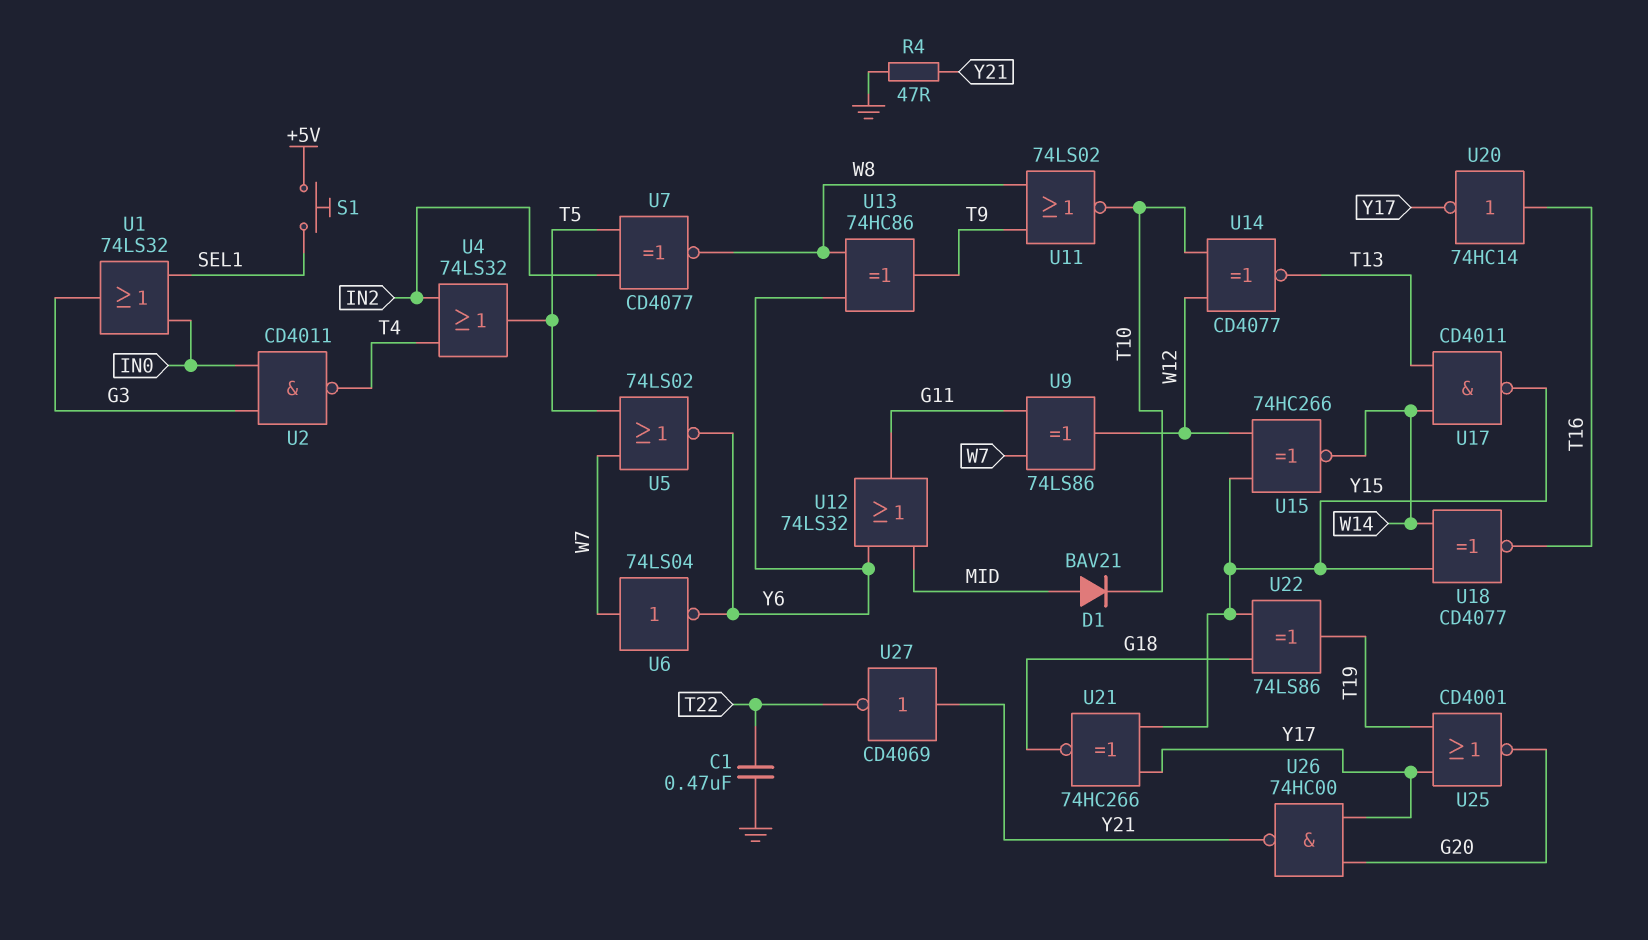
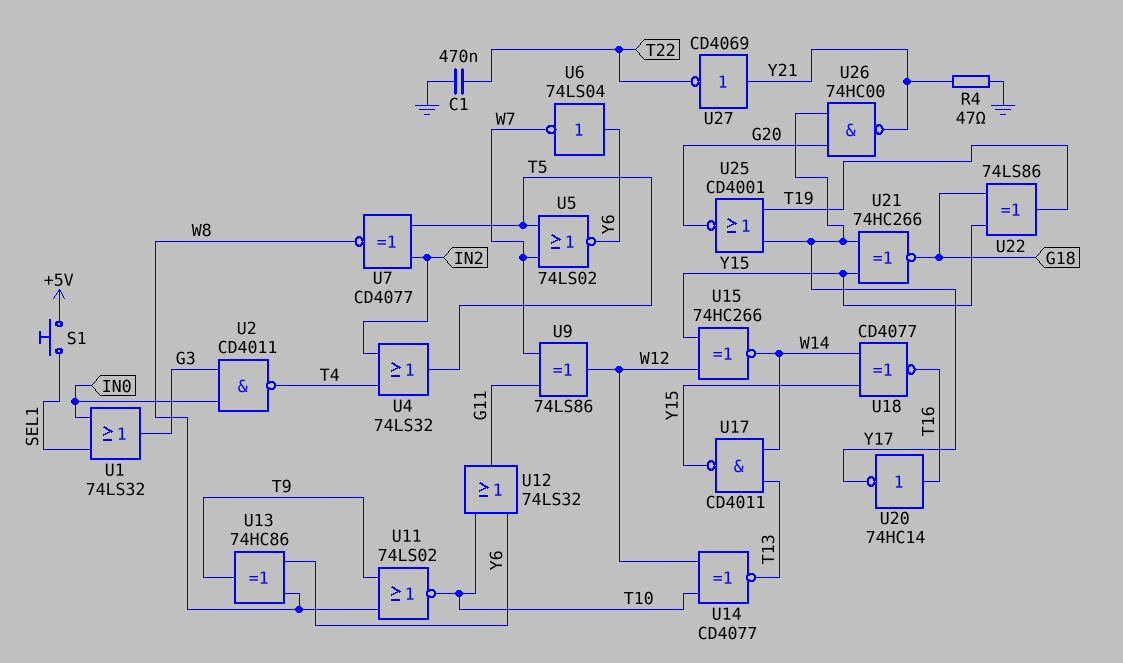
D1: diode BAV21 (A MID, K T10) -> none
U6: NOT 74LS04 (in W7, out Y6) -> NOT 74LS04 (in Y6, out W7)
U12: OR 74LS32 (in MID, in Y6, out G11) -> OR 74LS32 (in T10, in Y6, out G11)

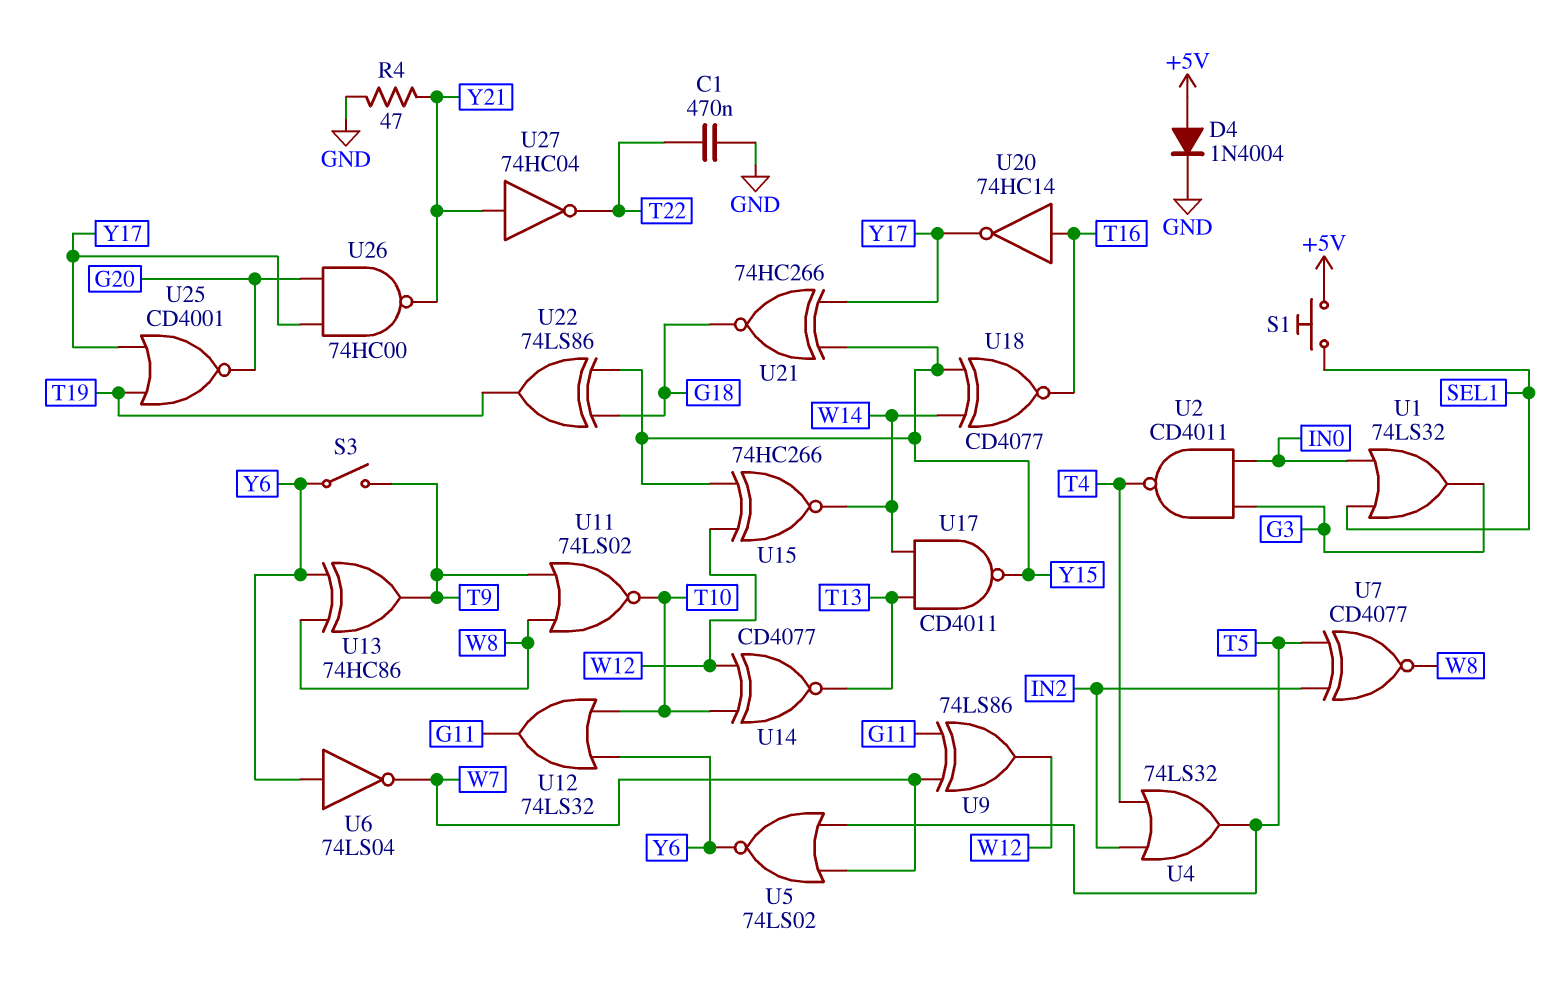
D4: none -> diode 1N4004 (A +5V, K GND)
S3: none -> switch (T9, Y6)
U27: NOT CD4069 (in Y21, out T22) -> NOT 74HC04 (in Y21, out T22)

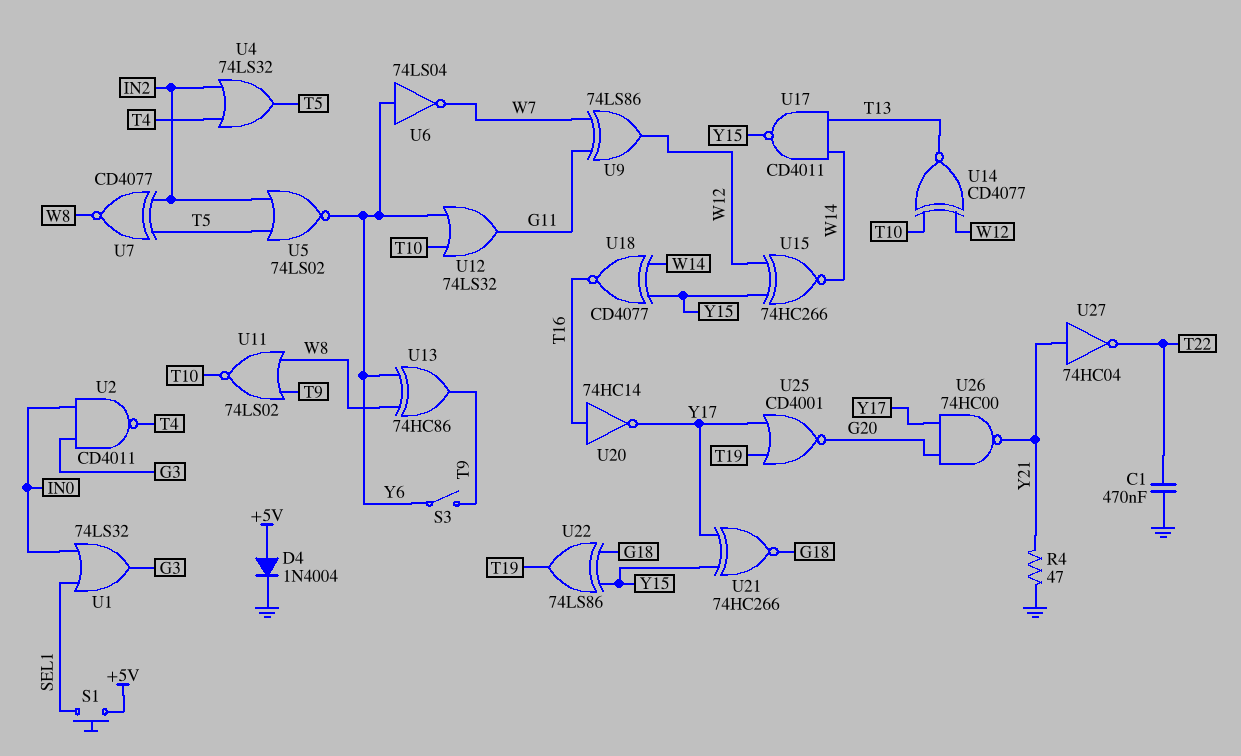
U5: NOR 74LS02 (in T5, in W7, out Y6) -> NOR 74LS02 (in IN2, in T5, out Y6)

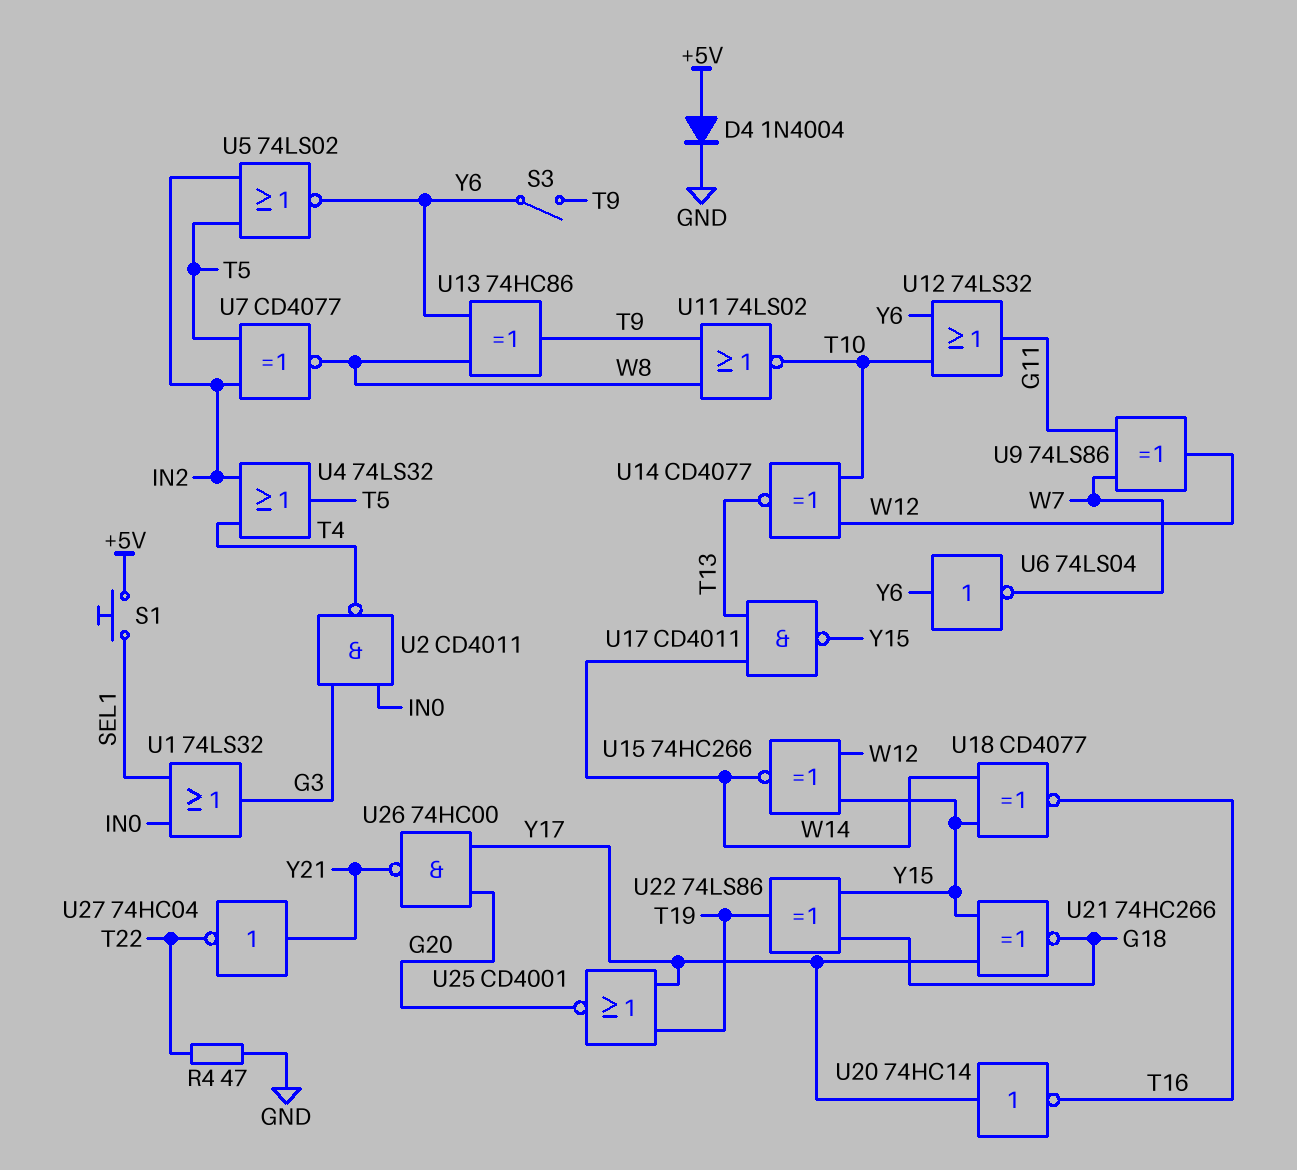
C1: 470nF (GND, T22) -> none
R4: 47 (GND, Y21) -> 47 (GND, T22)
U20: NOT 74HC14 (in T16, out Y17) -> NOT 74HC14 (in Y17, out T16)

